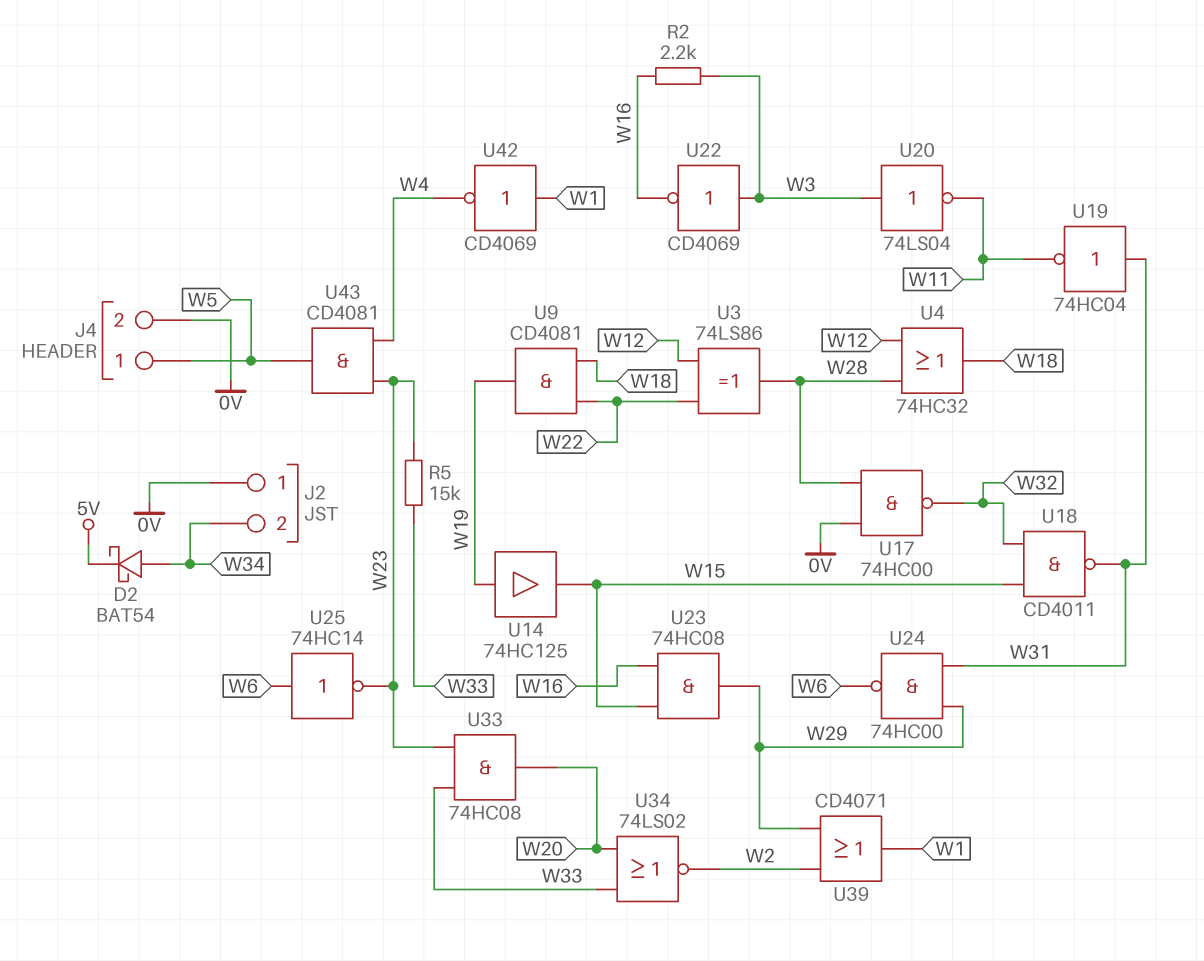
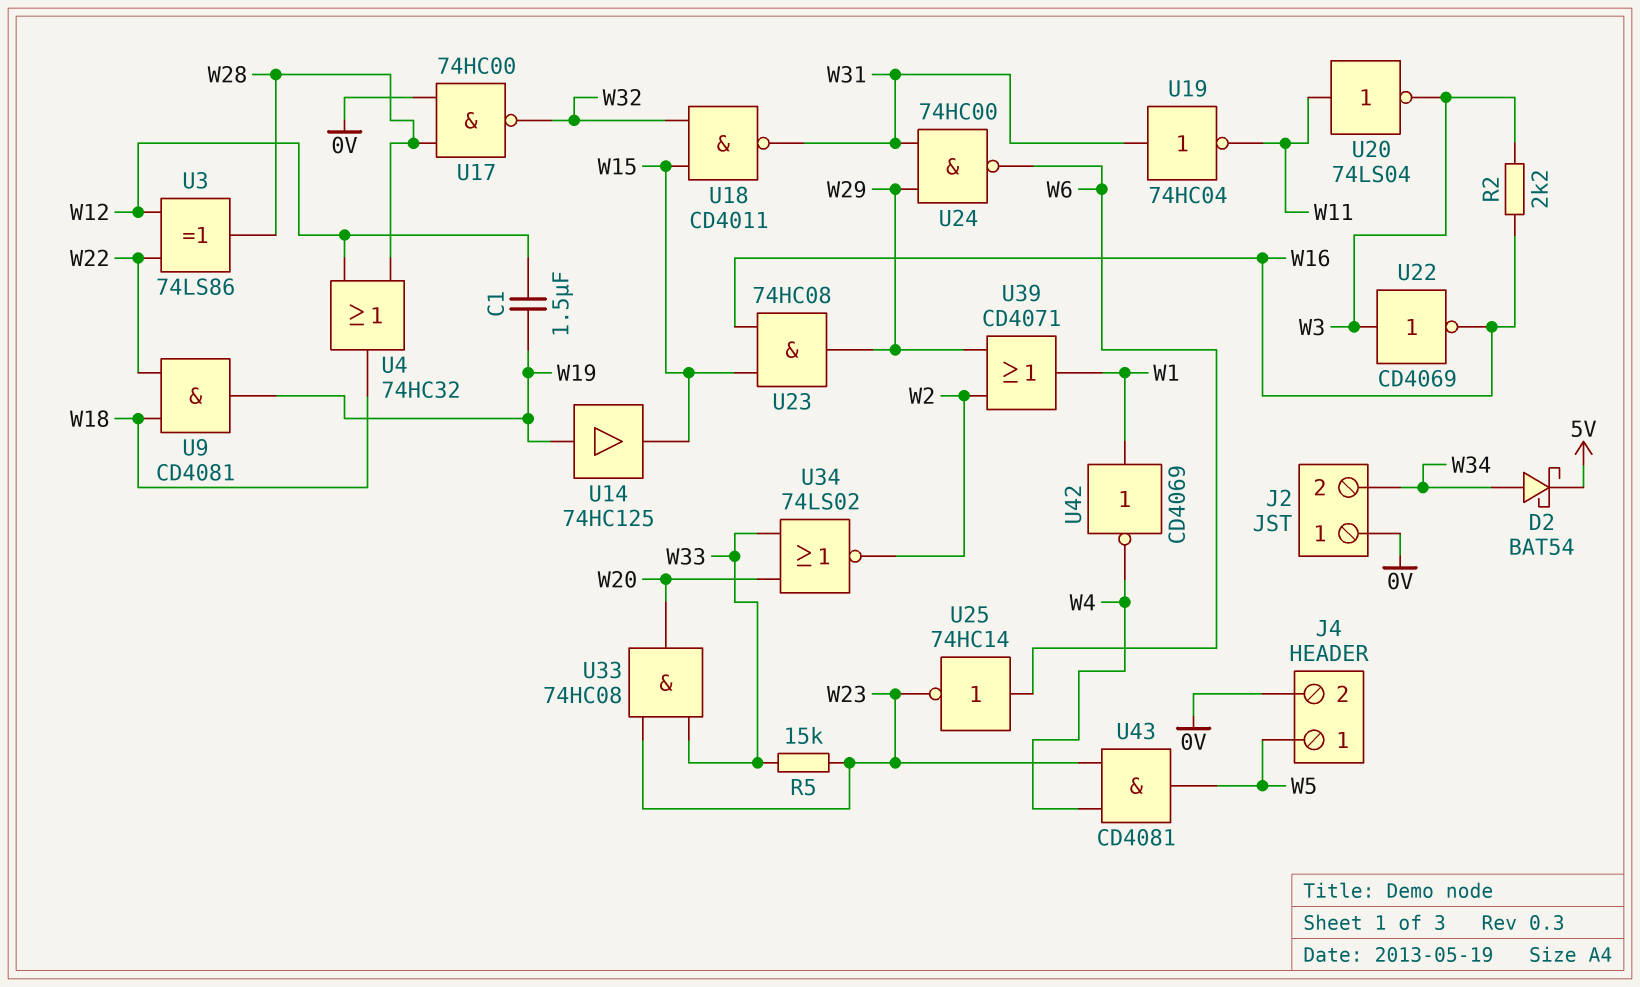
C1: none -> 1.5uF (W12, W19)
U20: NOT 74LS04 (in W3, out W11) -> NOT 74LS04 (in W11, out W3)

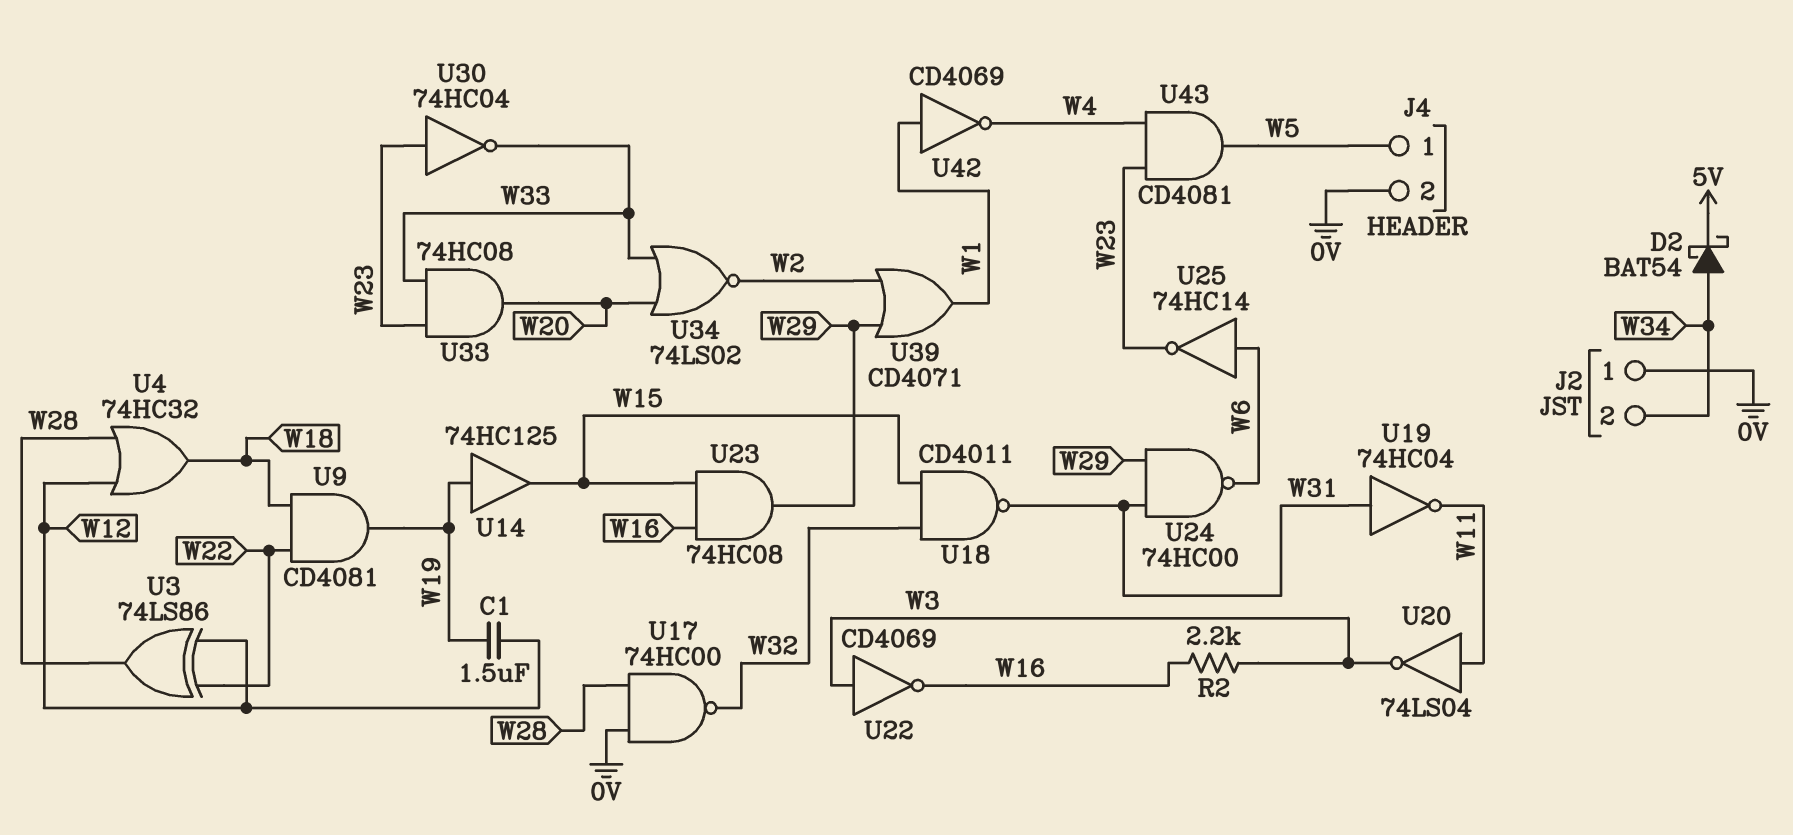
R5: 15k (W23, W33) -> none
U30: none -> NOT 74HC04 (in W23, out W33)

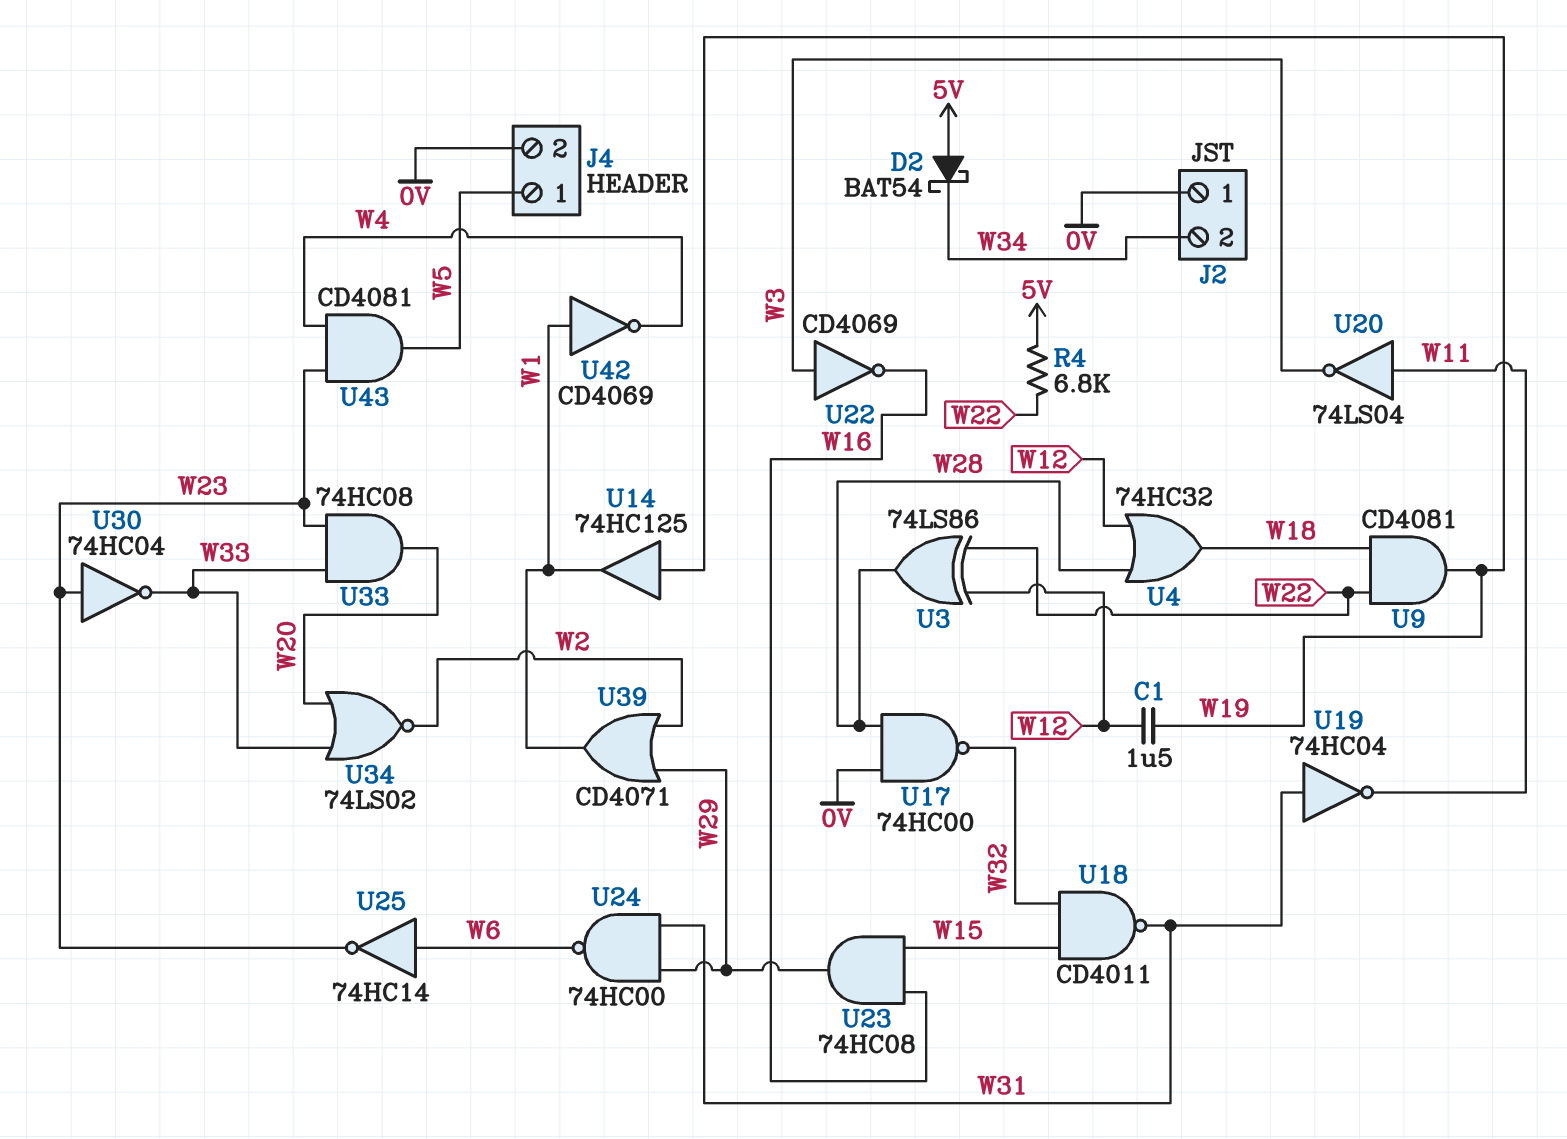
D2: schottky BAT54 (A W34, K 5V) -> schottky BAT54 (A 5V, K W34)
R2: 2.2k (W3, W16) -> none
R4: none -> 6.8k (5V, W22)
U14: buffer 74HC125 (in W19, out W15) -> buffer 74HC125 (in W19, out W1)

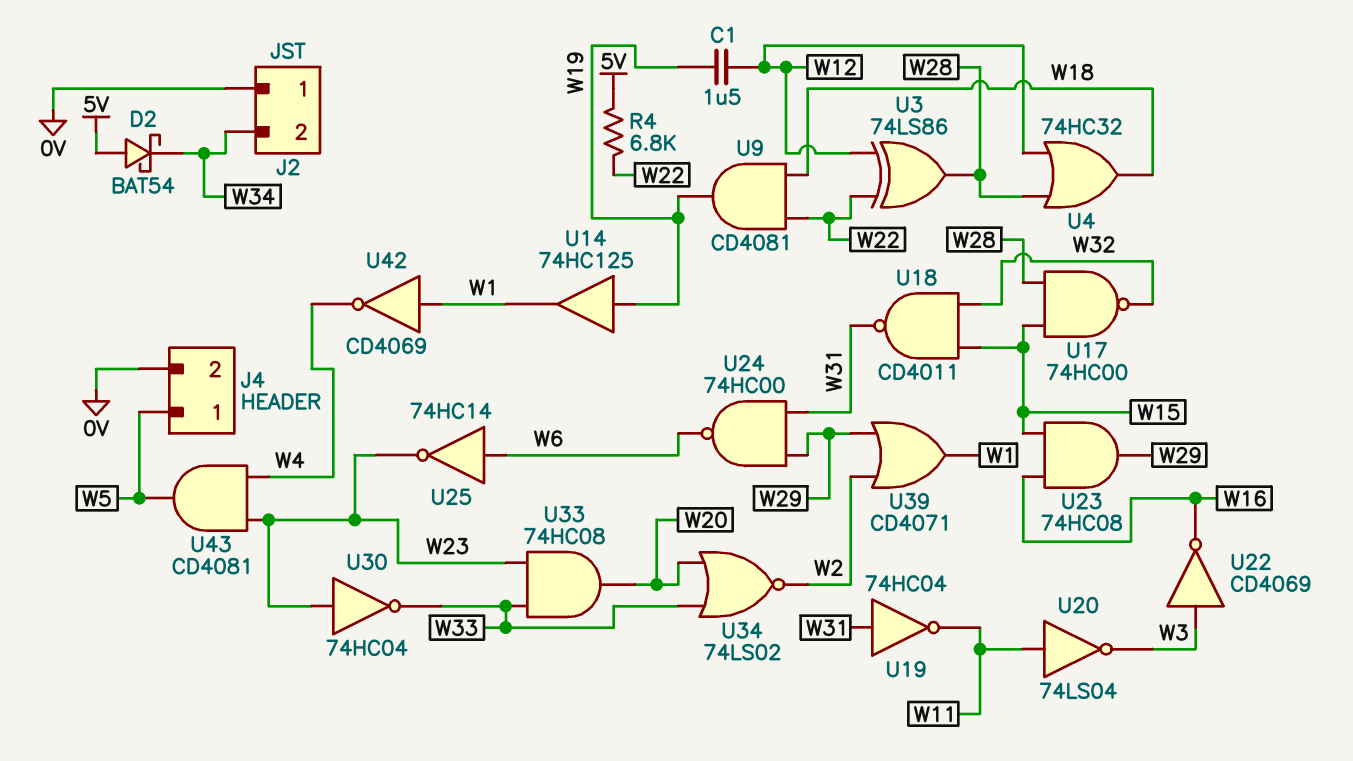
U17: NAND 74HC00 (in 0V, in W28, out W32) -> NAND 74HC00 (in W15, in W28, out W32)

